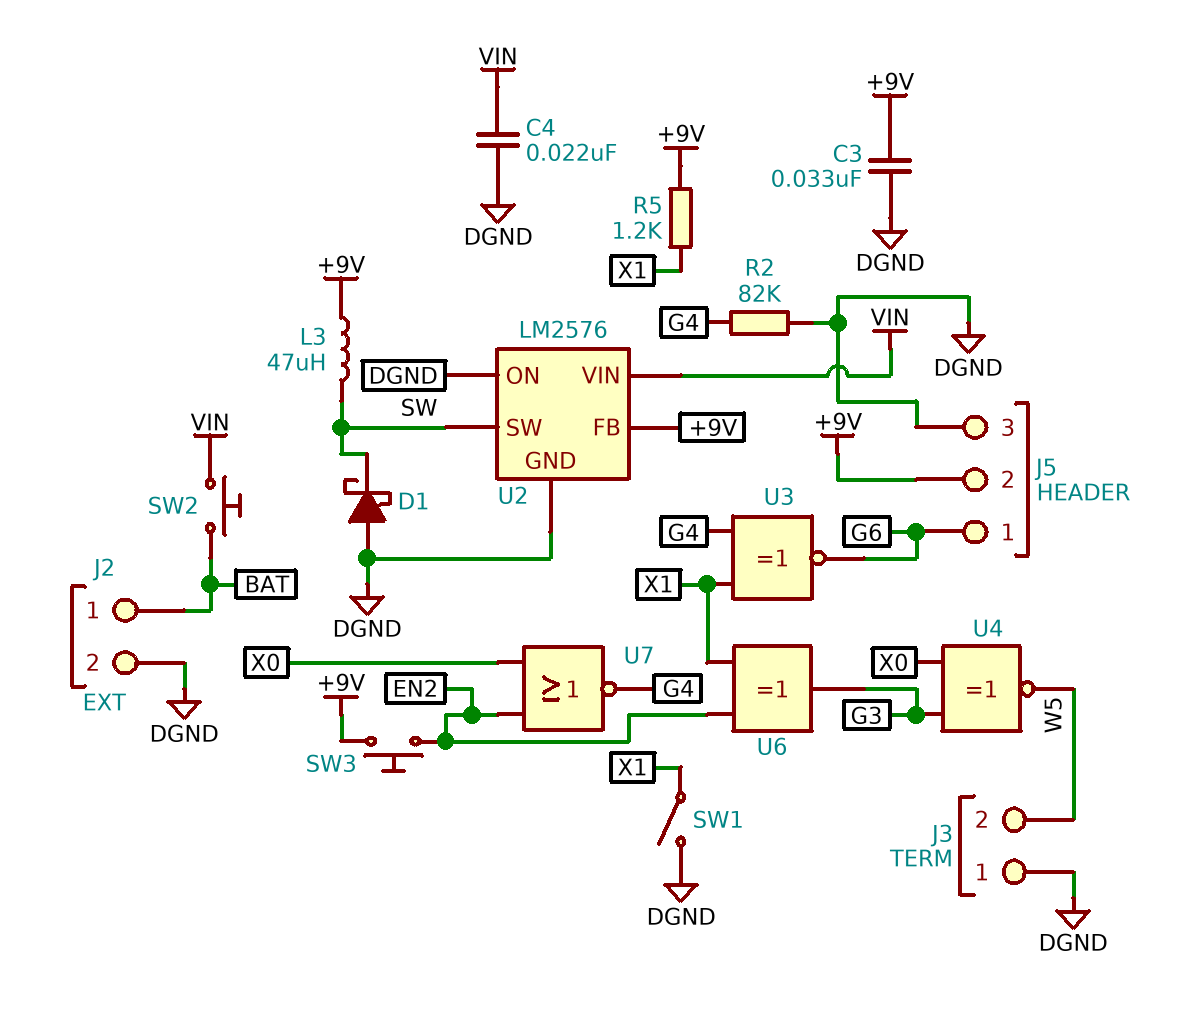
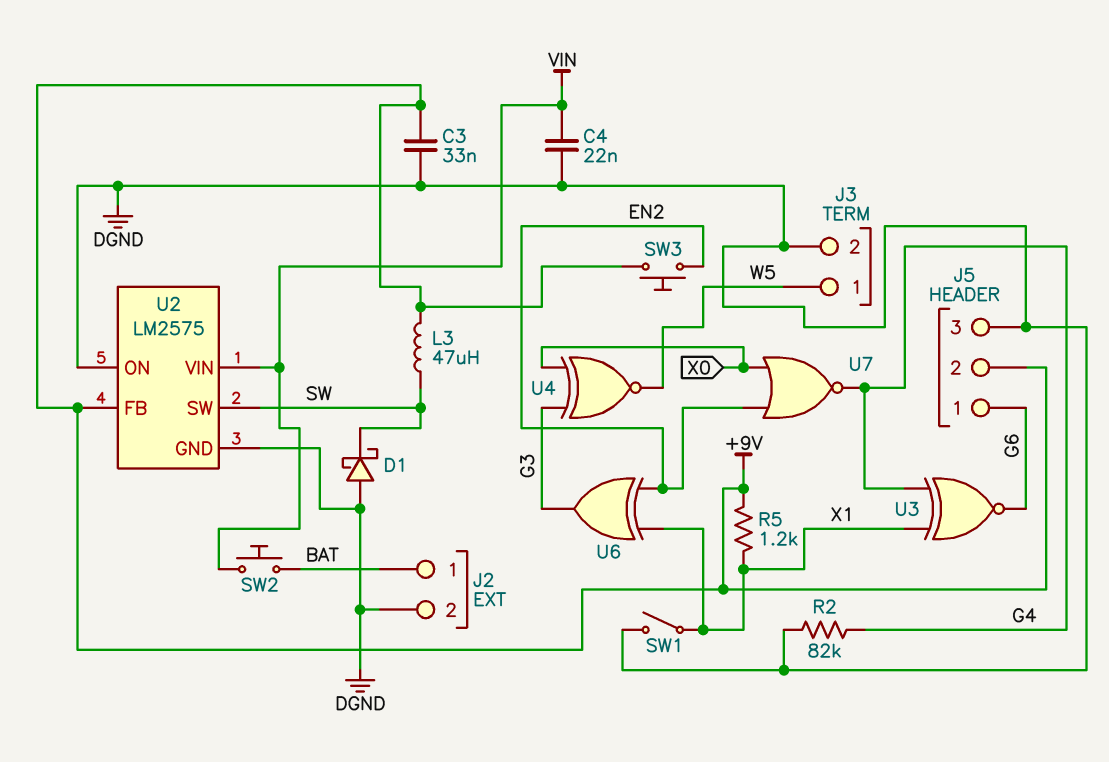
J3 pin 1: DGND -> W5
J3 pin 2: W5 -> DGND
U2: LM2576 -> LM2575

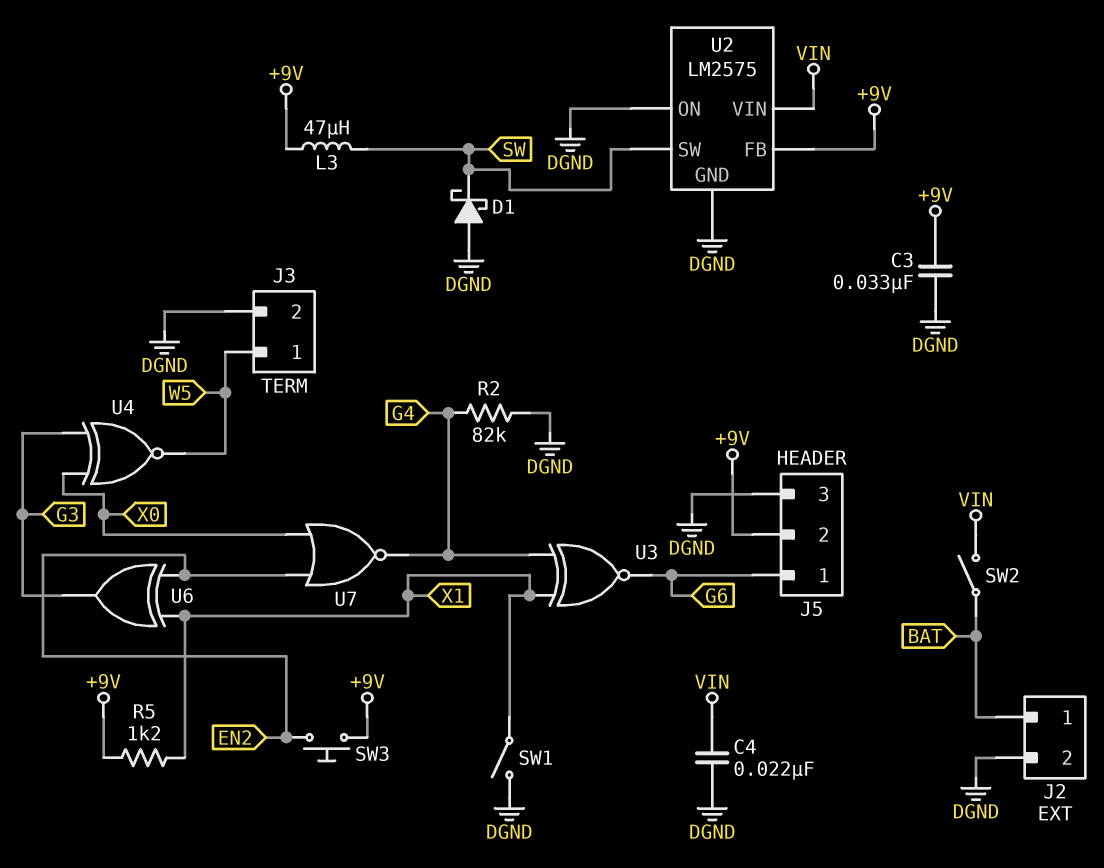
SW2: button (BAT, VIN) -> switch (BAT, VIN)

